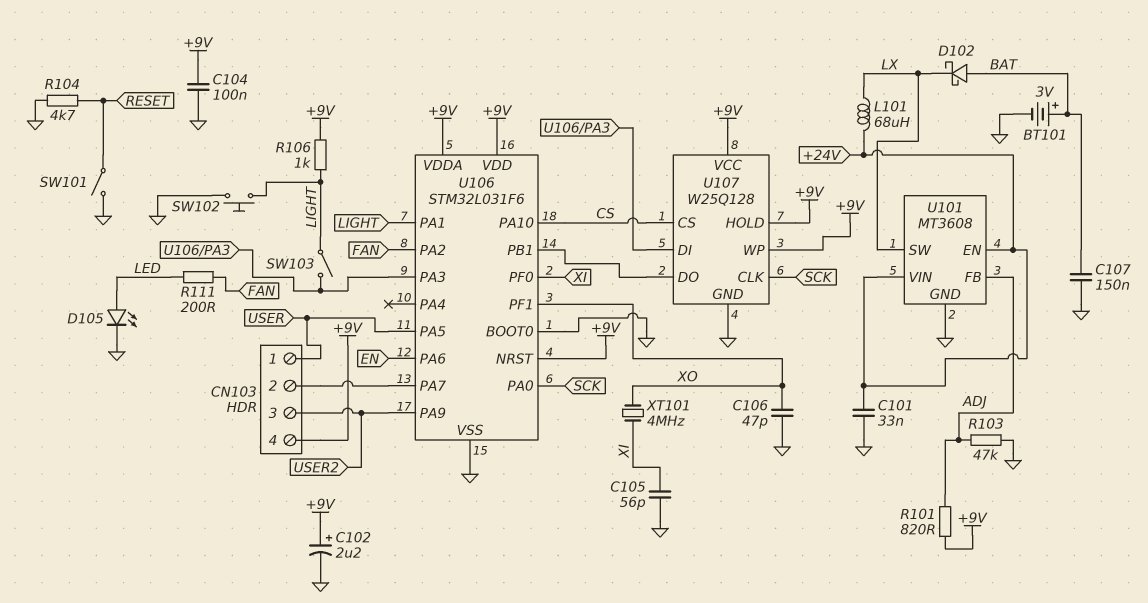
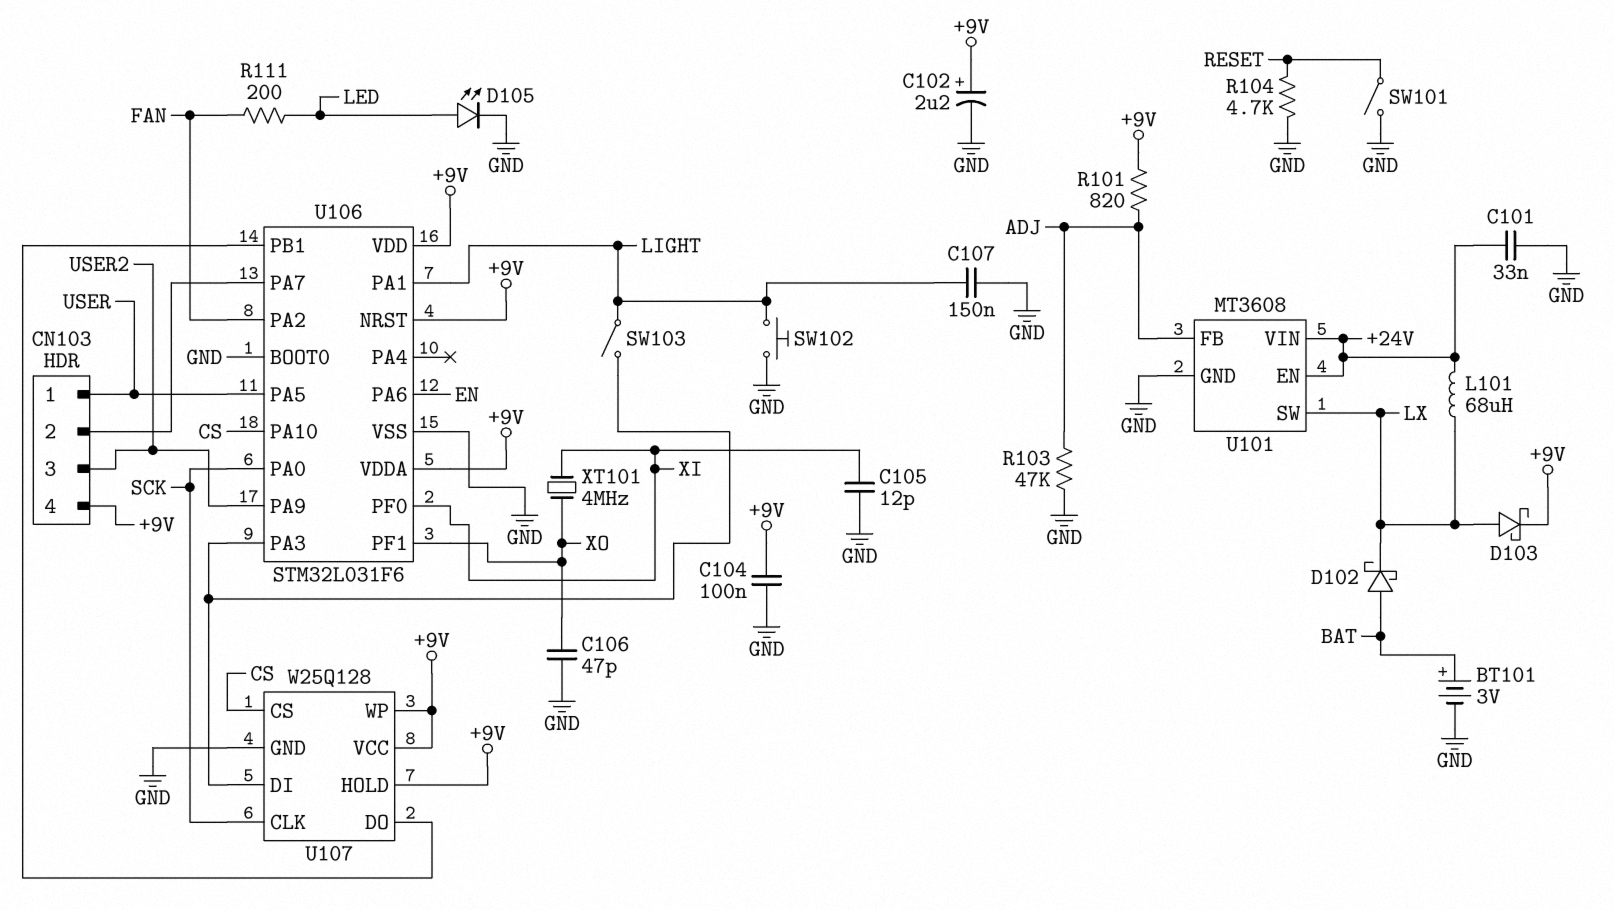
C105: 56pF (GND, XI) -> 12pF (GND, XI)
C107: 150nF (BAT, GND) -> 150nF (GND, LIGHT)
D103: none -> schottky (A LX, K +9V)
R106: 1k (+9V, LIGHT) -> none

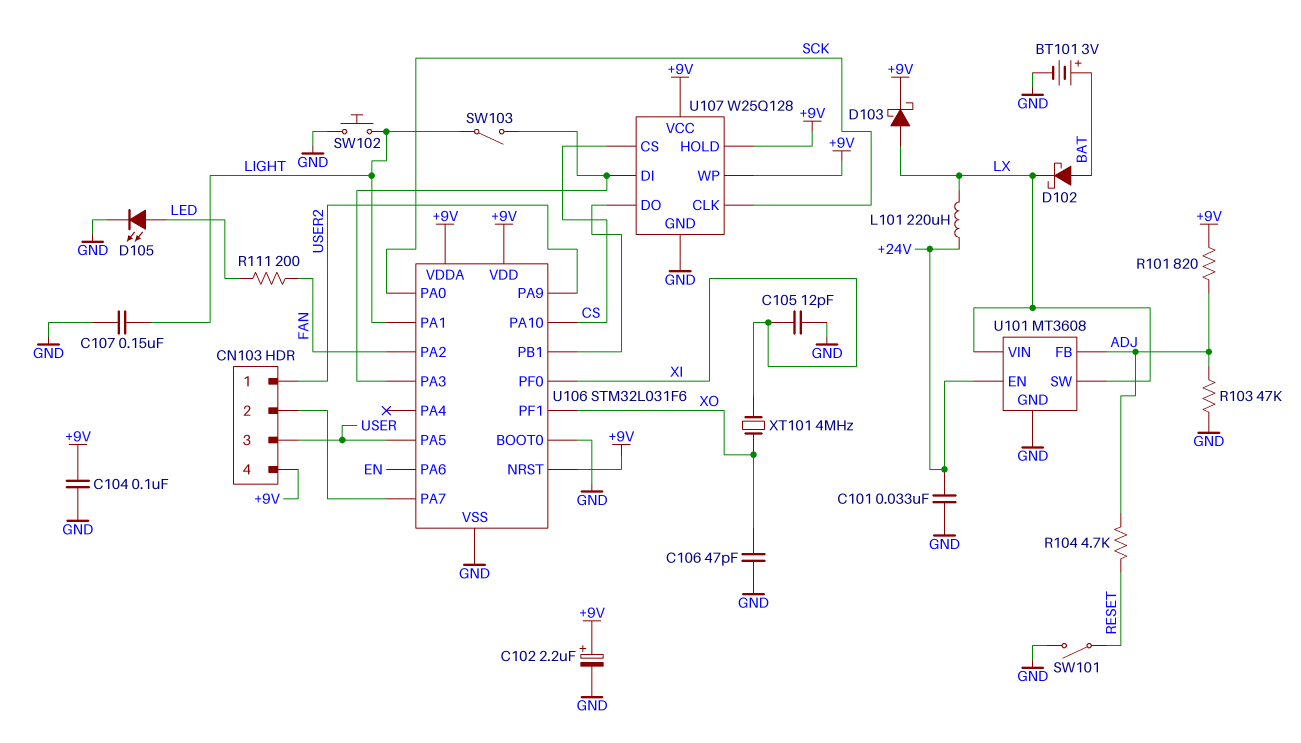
CN103 pin 1: USER -> USER2
CN103 pin 3: USER2 -> USER
L101: 68uH (+24V, LX) -> 220uH (+24V, LX)
R104: 4.7k (GND, RESET) -> 4.7k (ADJ, RESET)
U101 pin VIN: +24V -> LX

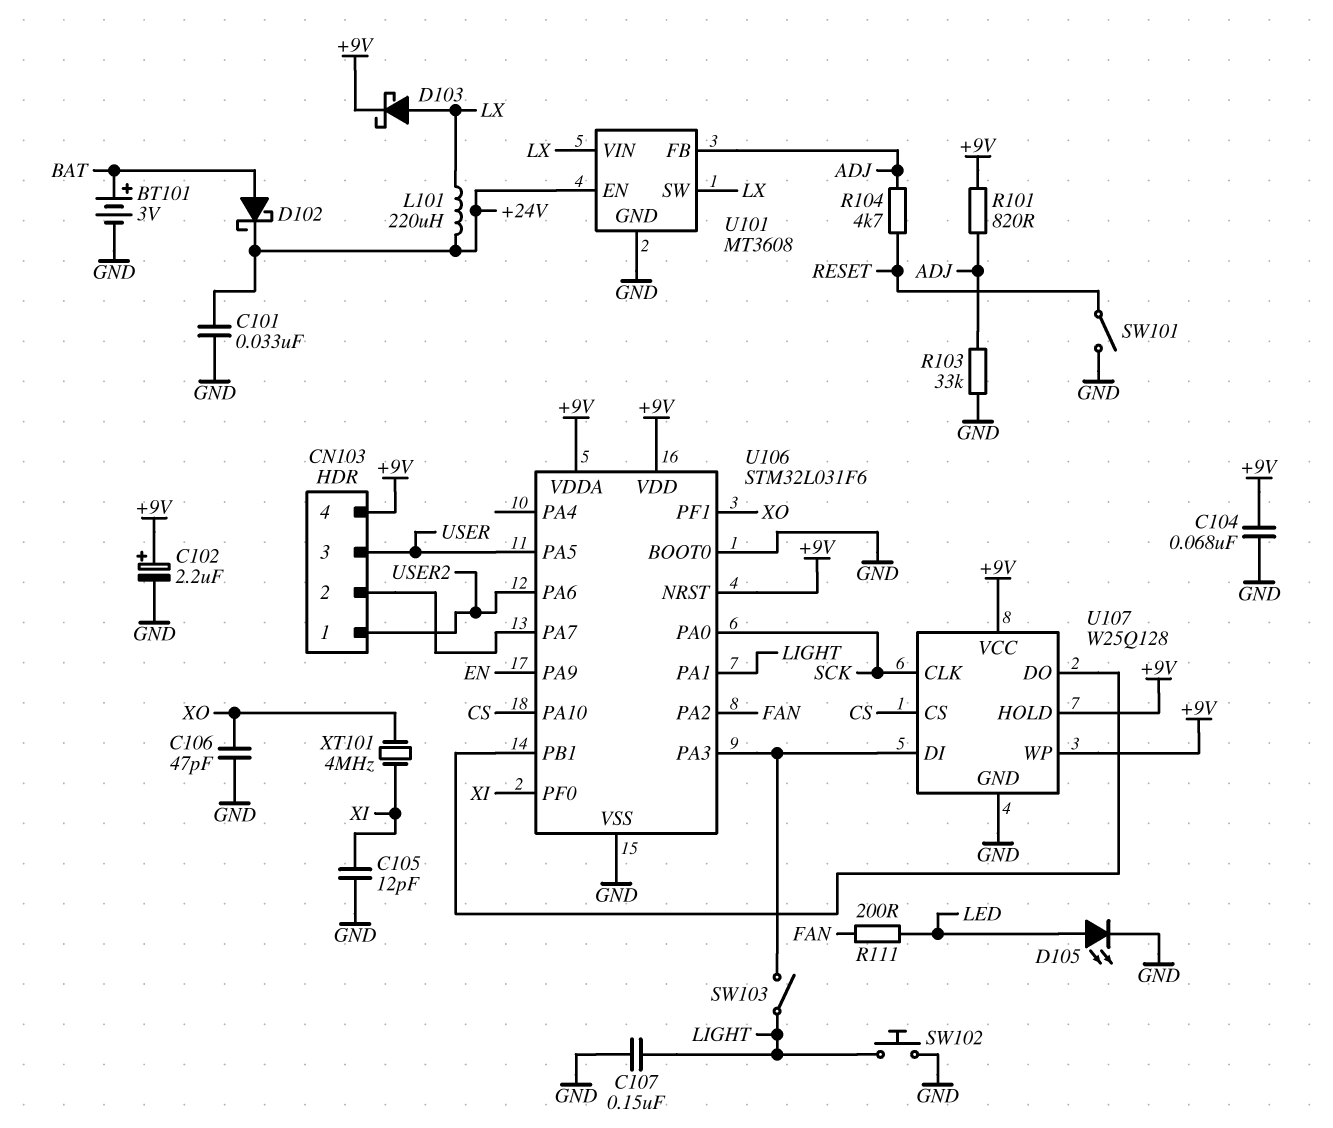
C104: 100nF (+9V, GND) -> 68nF (+9V, GND)
D102: schottky (A BAT, K LX) -> schottky (A BAT, K +24V)
R103: 47k (ADJ, GND) -> 33k (ADJ, GND)
U106 pin PA6: EN -> USER2
U106 pin PA9: USER2 -> EN

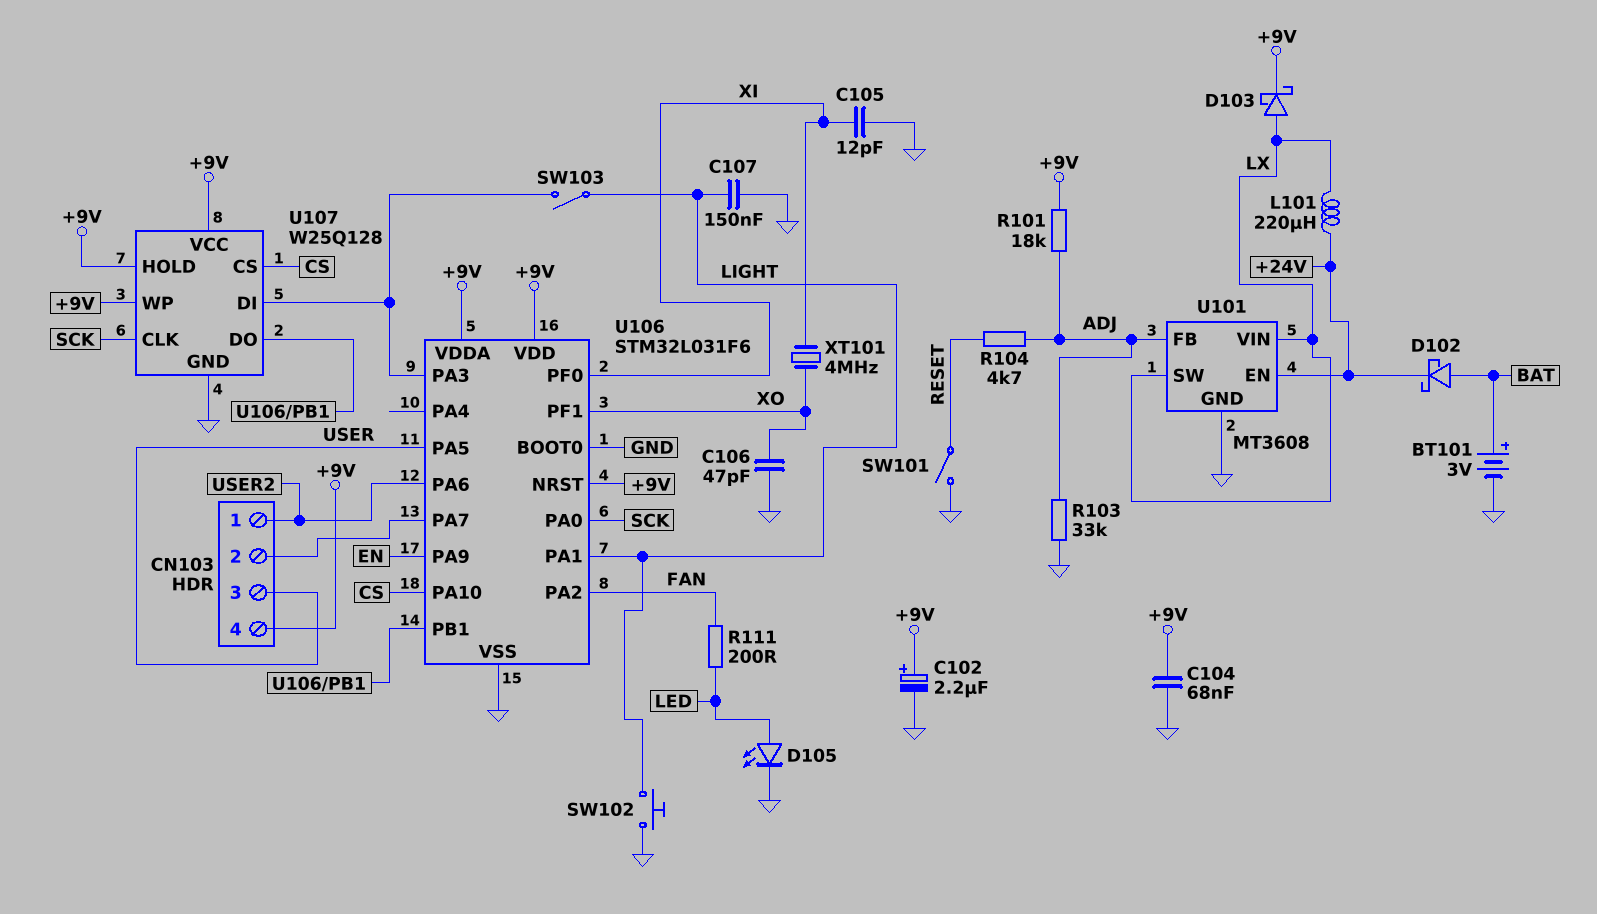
C101: 33nF (+24V, GND) -> none
R101: 820 (+9V, ADJ) -> 18k (+9V, ADJ)

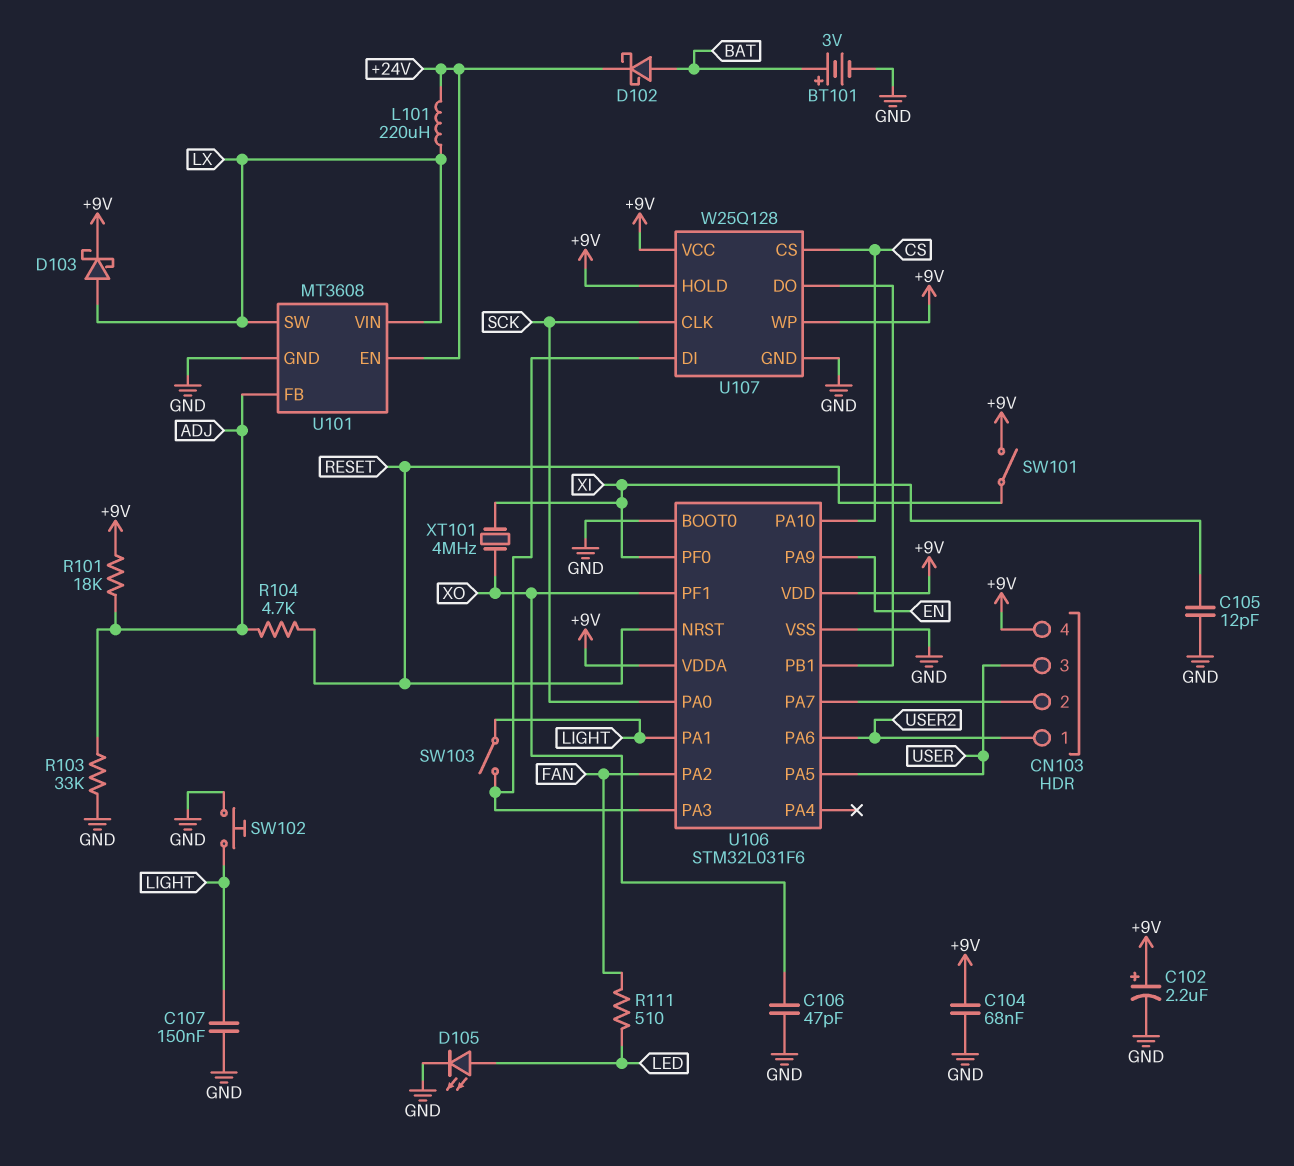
R111: 200 (FAN, LED) -> 510 (FAN, LED)
SW101: switch (GND, RESET) -> switch (+9V, RESET)
U106 pin NRST: +9V -> RESET

